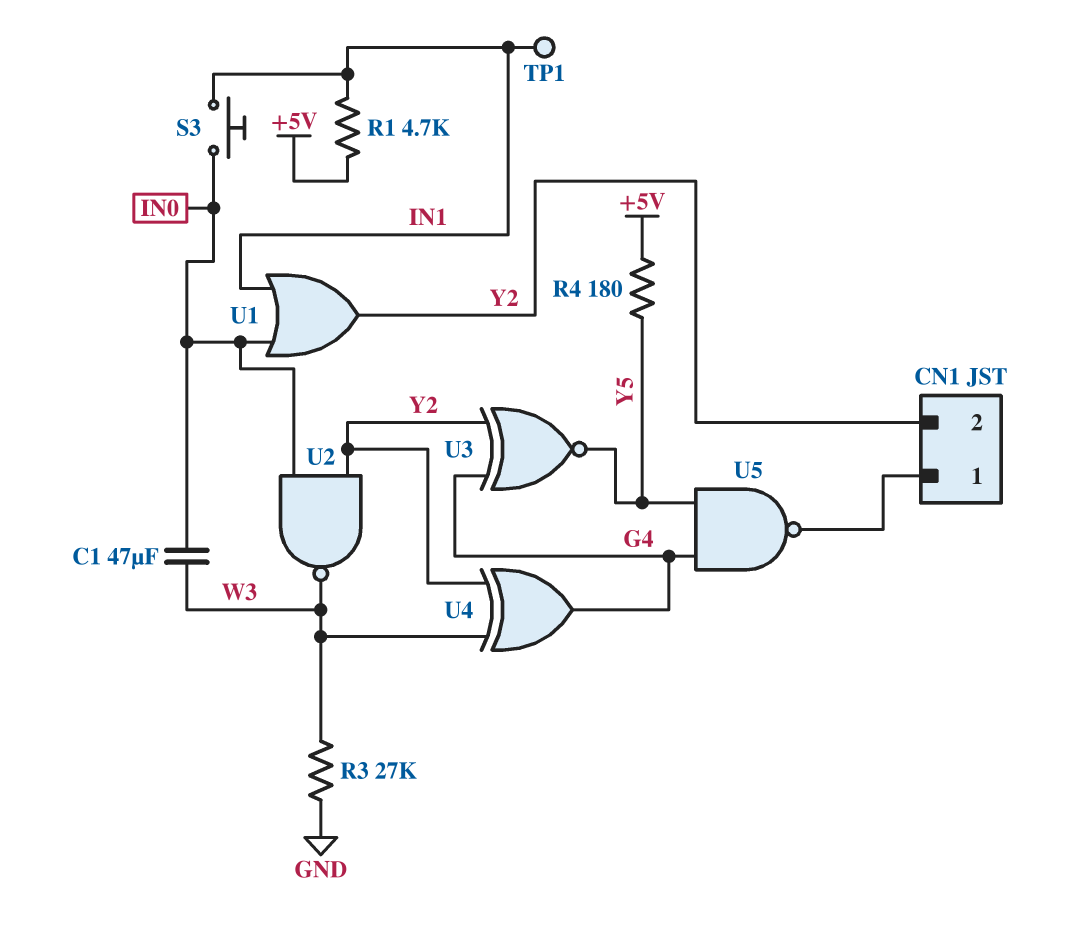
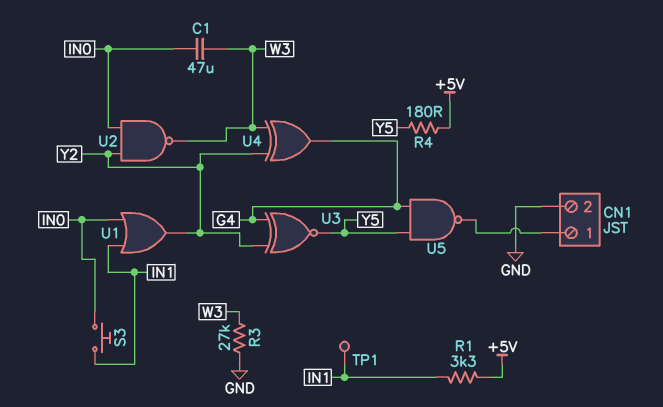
CN1 pin 2: Y2 -> GND
R1: 4.7k (+5V, IN1) -> 3.3k (+5V, IN1)

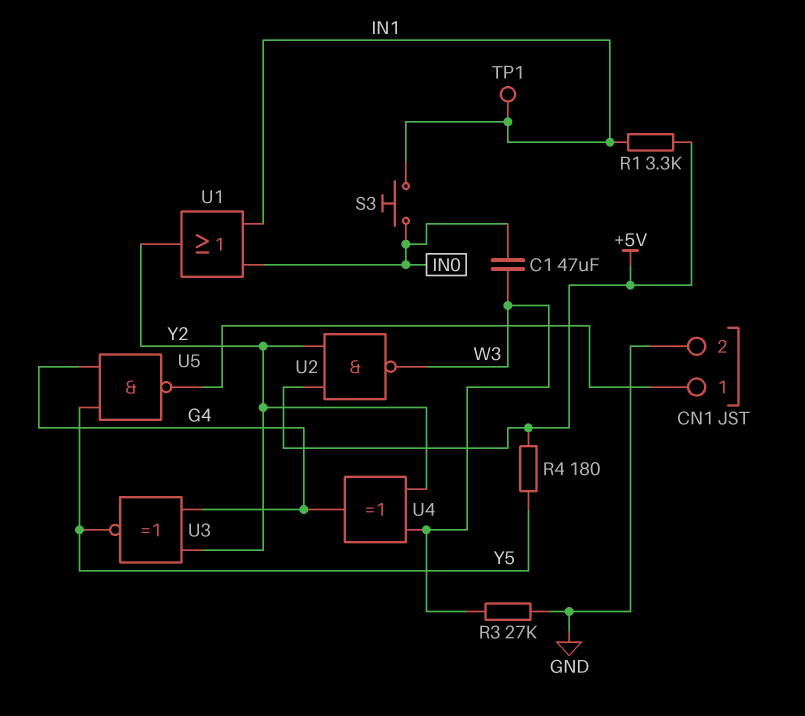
U2: NAND (in IN0, in Y2, out W3) -> NAND (in +5V, in Y2, out W3)

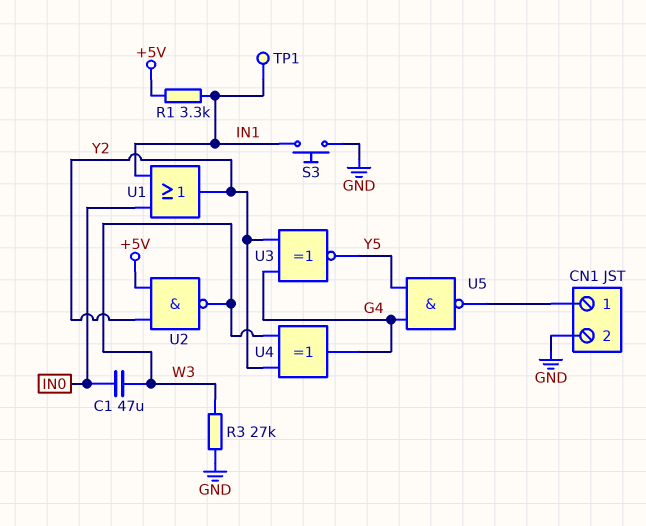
R4: 180 (+5V, Y5) -> none
S3: button (IN0, IN1) -> button (GND, IN1)

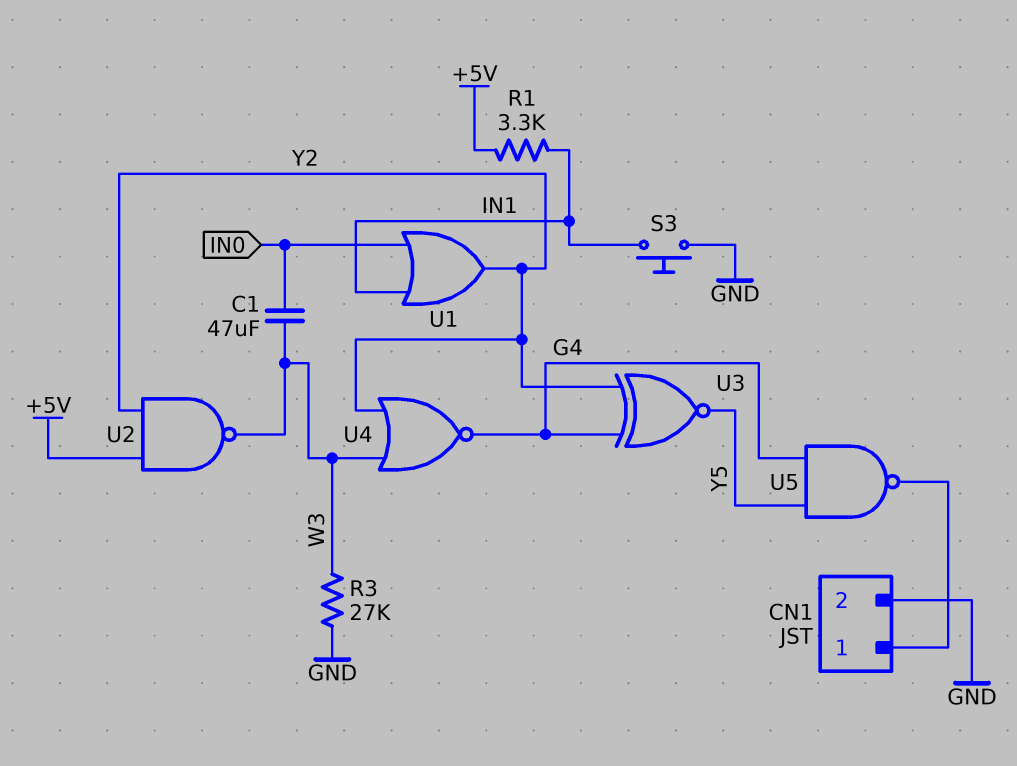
TP1: test point (IN1) -> none
U4: XOR (in W3, in Y2, out G4) -> NOR (in W3, in Y2, out G4)

